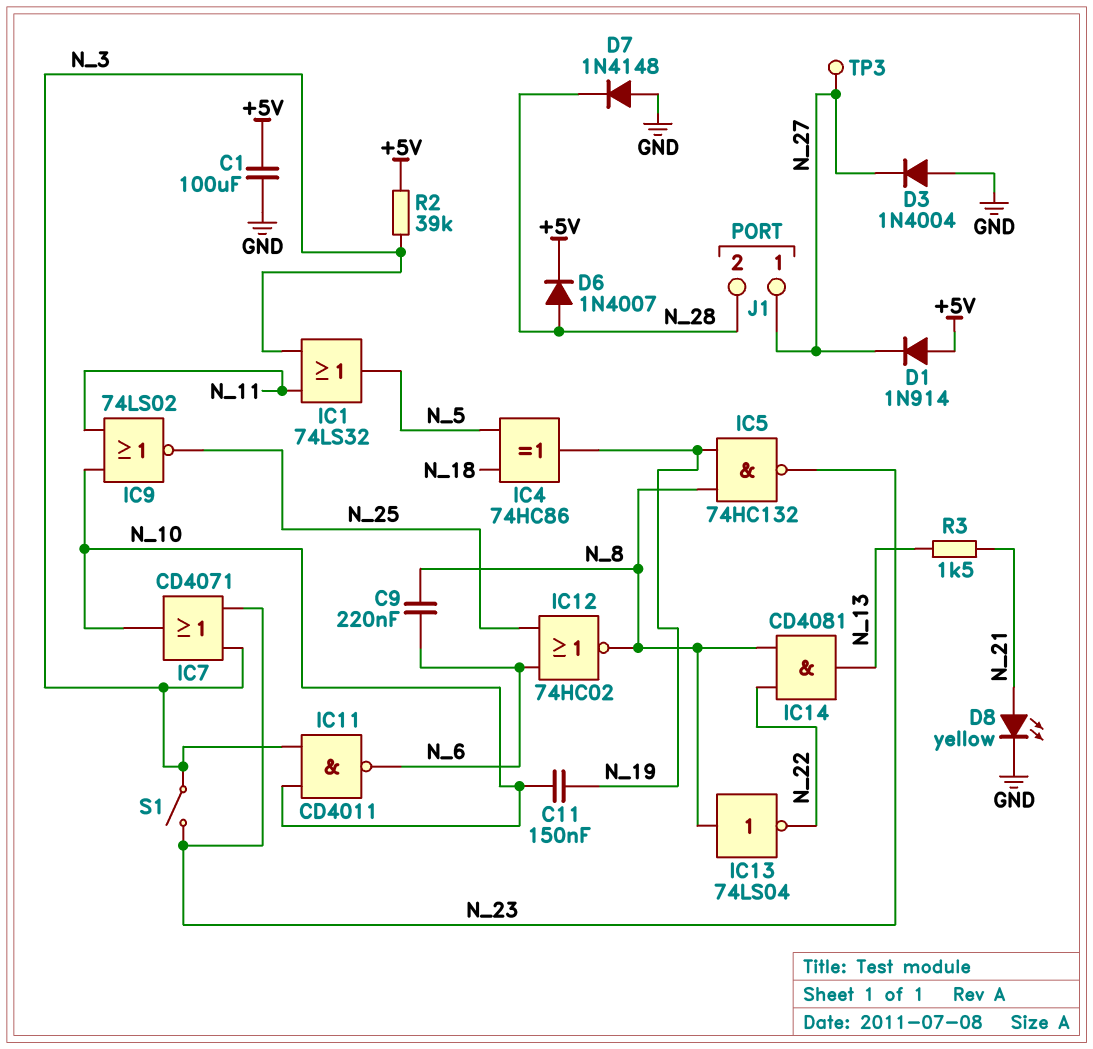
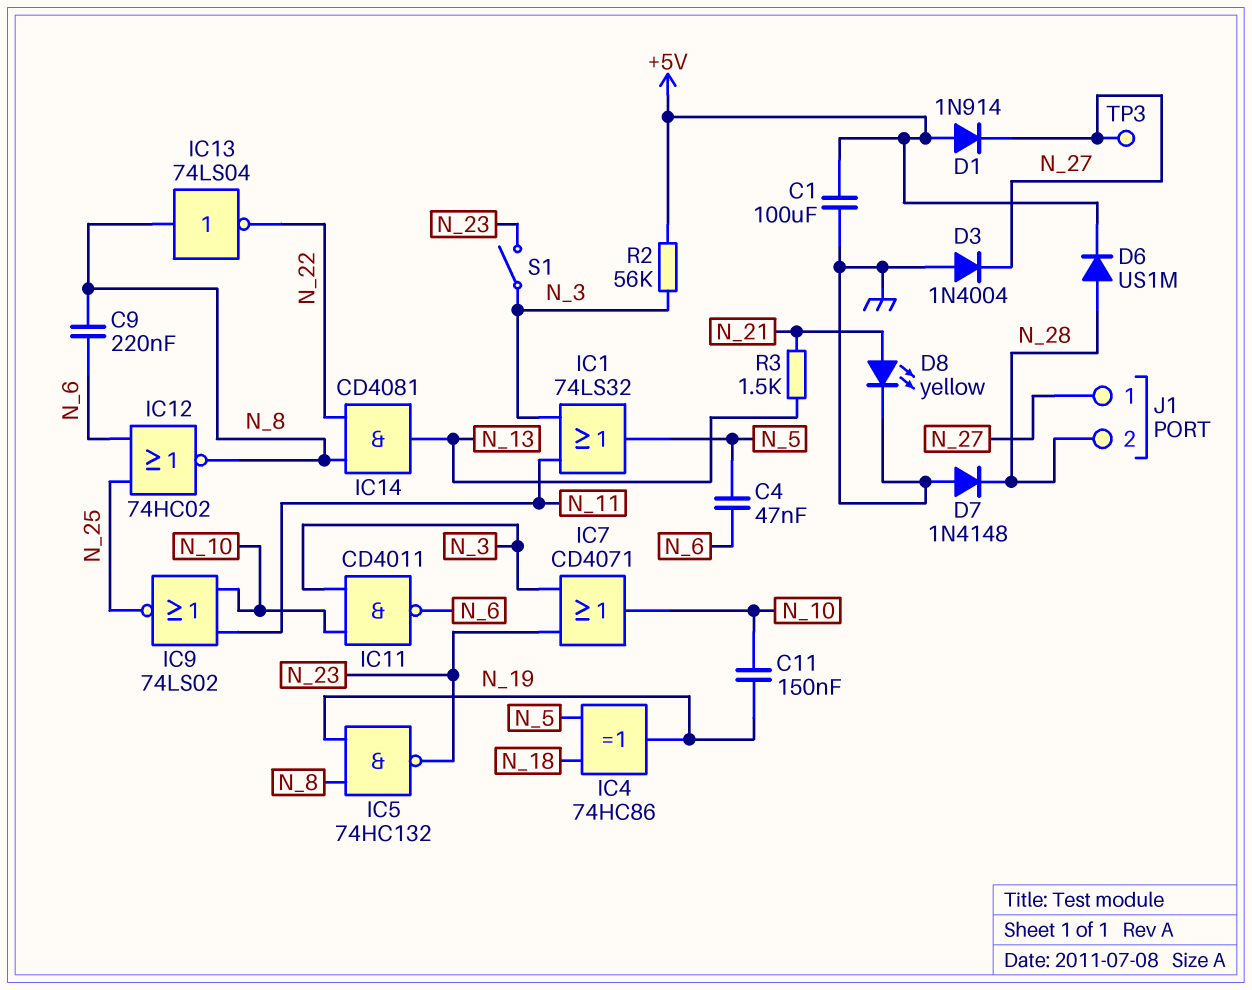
C4: none -> 47nF (N_5, N_6)
D6: diode 1N4007 (A N_28, K +5V) -> diode US1M (A N_28, K +5V)
R2: 39k (+5V, N_3) -> 56k (+5V, N_3)

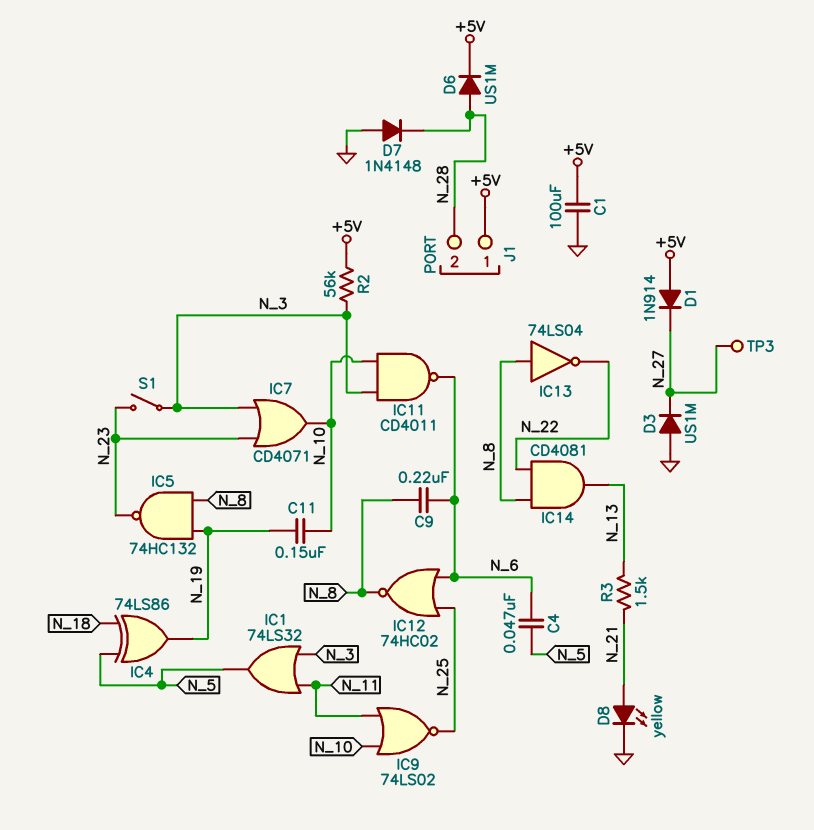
D3: diode 1N4004 (A GND, K N_27) -> diode US1M (A GND, K N_27)
IC4: XOR 74HC86 (in N_5, in N_18, out N_19) -> XOR 74LS86 (in N_5, in N_18, out N_19)
J1 pin 1: N_27 -> +5V

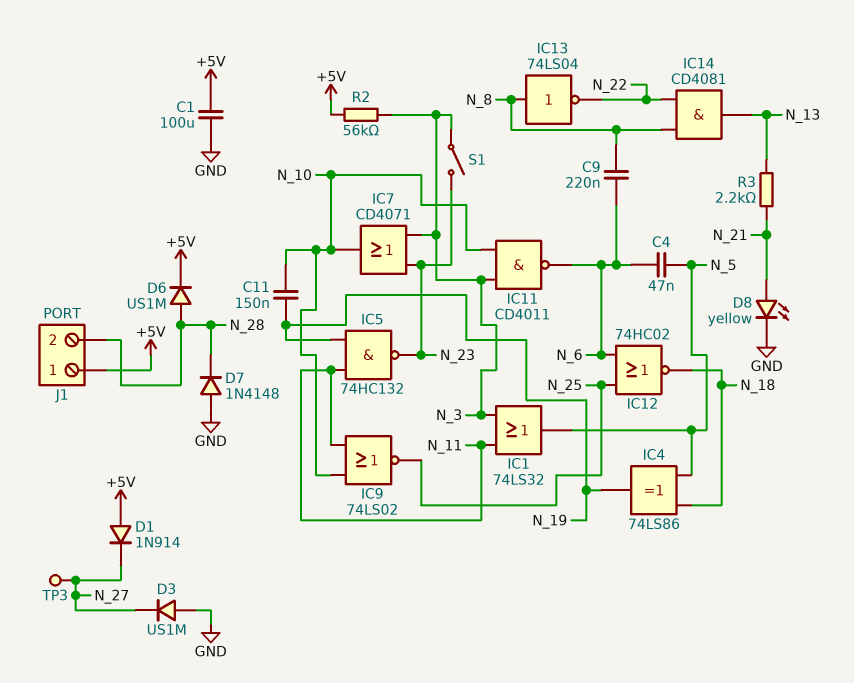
IC5: NAND 74HC132 (in N_8, in N_19, out N_23) -> NAND 74HC132 (in N_11, in N_19, out N_23)
IC12: NOR 74HC02 (in N_6, in N_25, out N_8) -> NOR 74HC02 (in N_6, in N_25, out N_18)
R3: 1.5k (N_13, N_21) -> 2.2k (N_13, N_21)

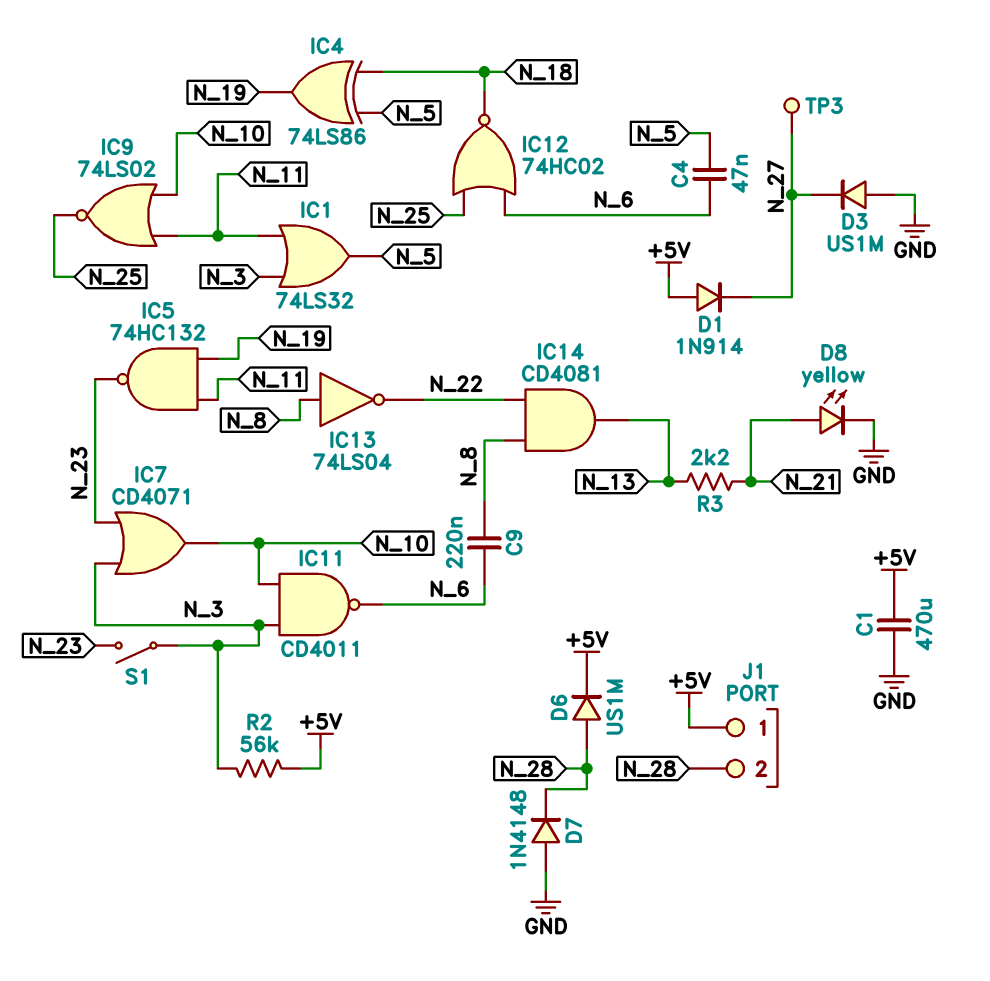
C1: 100uF (+5V, GND) -> 470uF (+5V, GND)
C11: 150nF (N_10, N_19) -> none

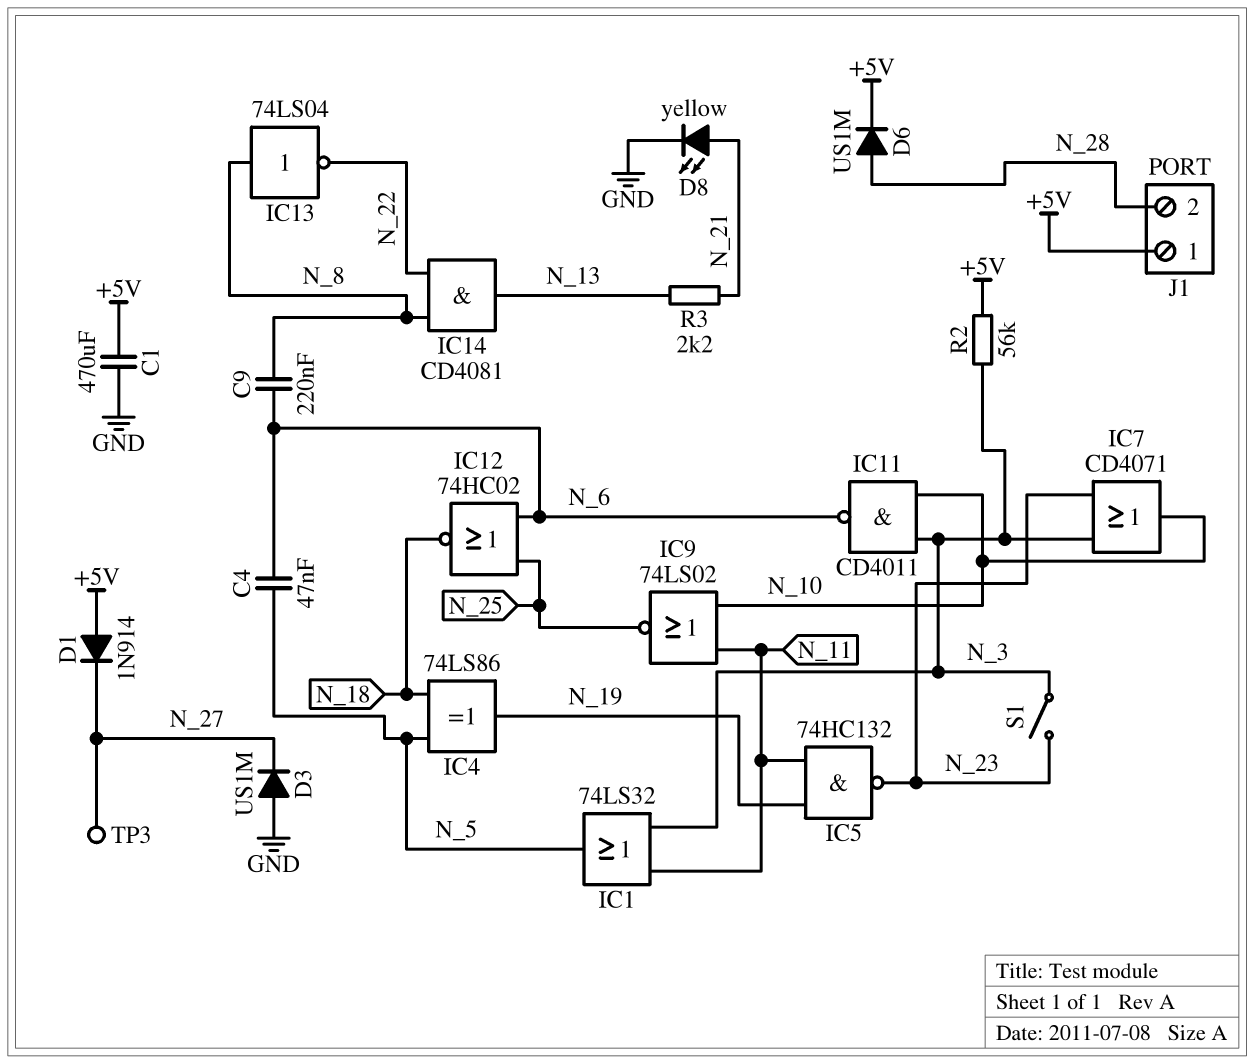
D7: diode 1N4148 (A GND, K N_28) -> none

